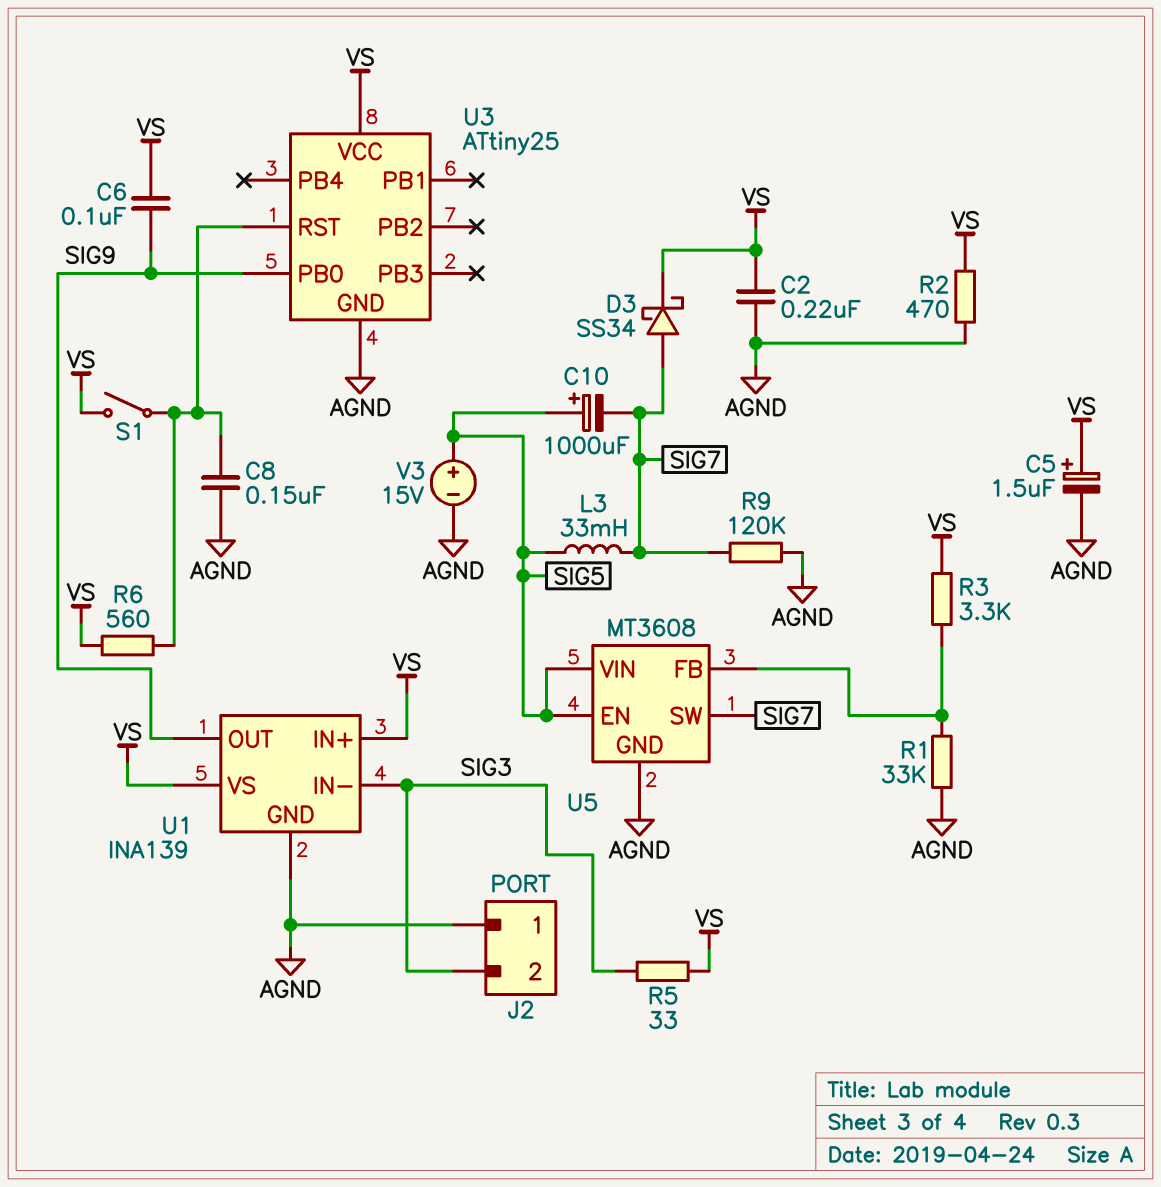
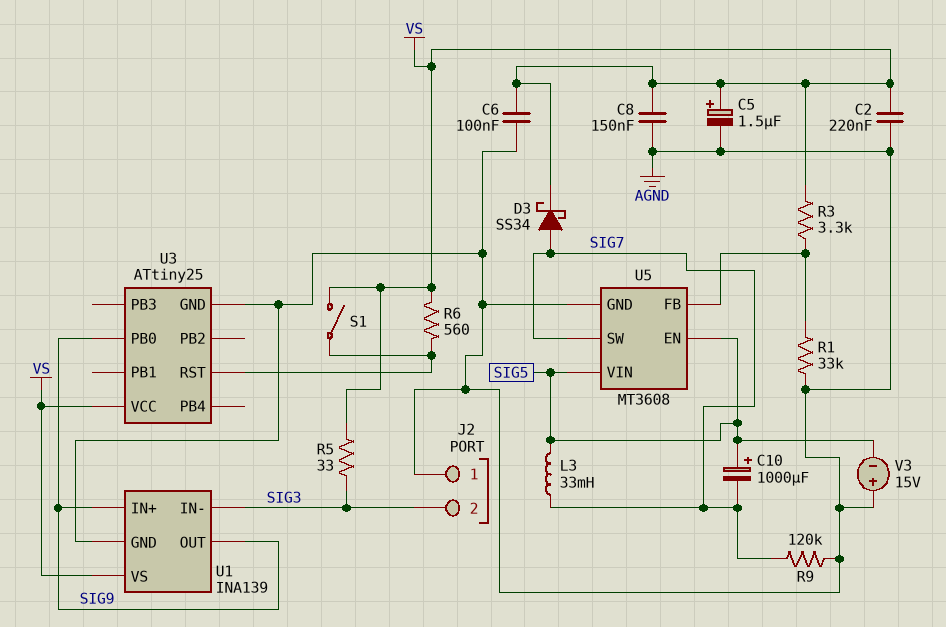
C6: 100nF (SIG9, VS) -> 100nF (AGND, VS)
C8: 150nF (AGND, U3/RST) -> 150nF (AGND, VS)
R2: 470 (AGND, VS) -> none
U1 pin IN+: VS -> SIG9
V3: 15V (plus SIG5, minus AGND) -> 15V (plus AGND, minus SIG5)

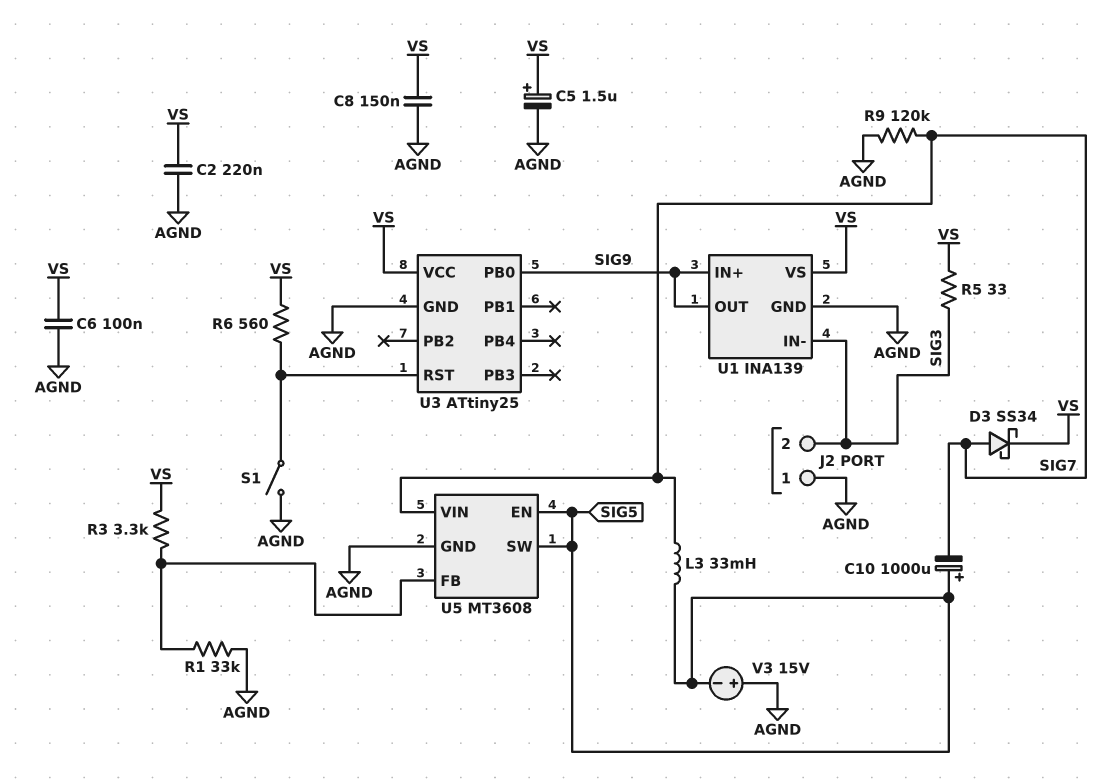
S1: switch (U3/RST, VS) -> switch (AGND, U3/RST)
U5 pin SW: SIG7 -> SIG5
U5 pin VIN: SIG5 -> SIG7

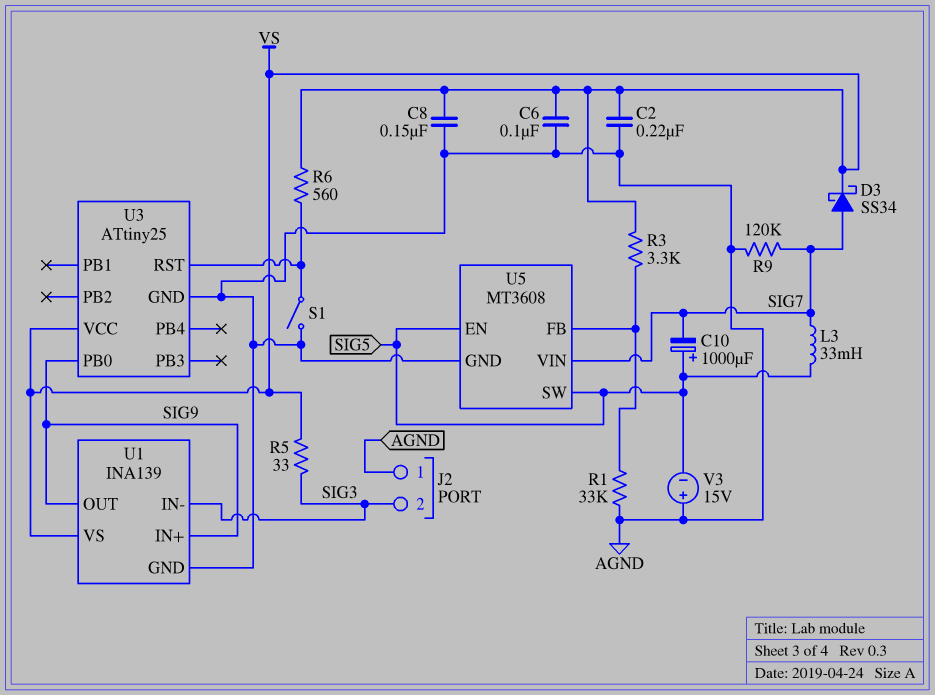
C5: 1.5uF (plus VS, minus AGND) -> none

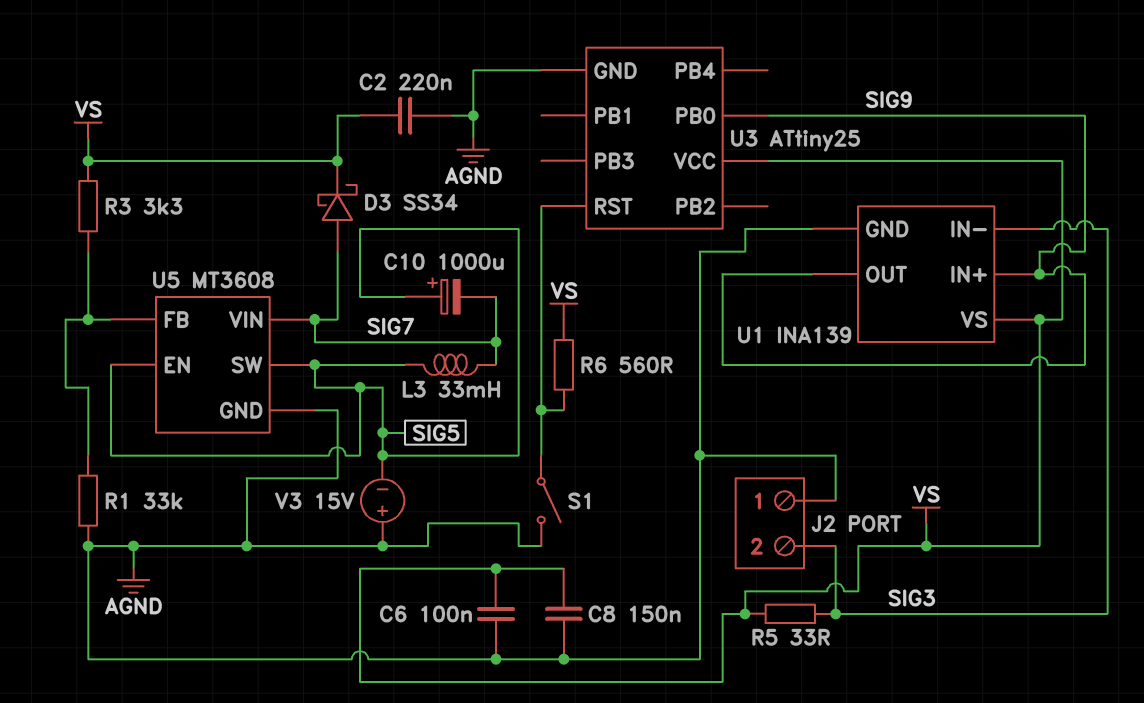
R9: 120k (AGND, SIG7) -> none

